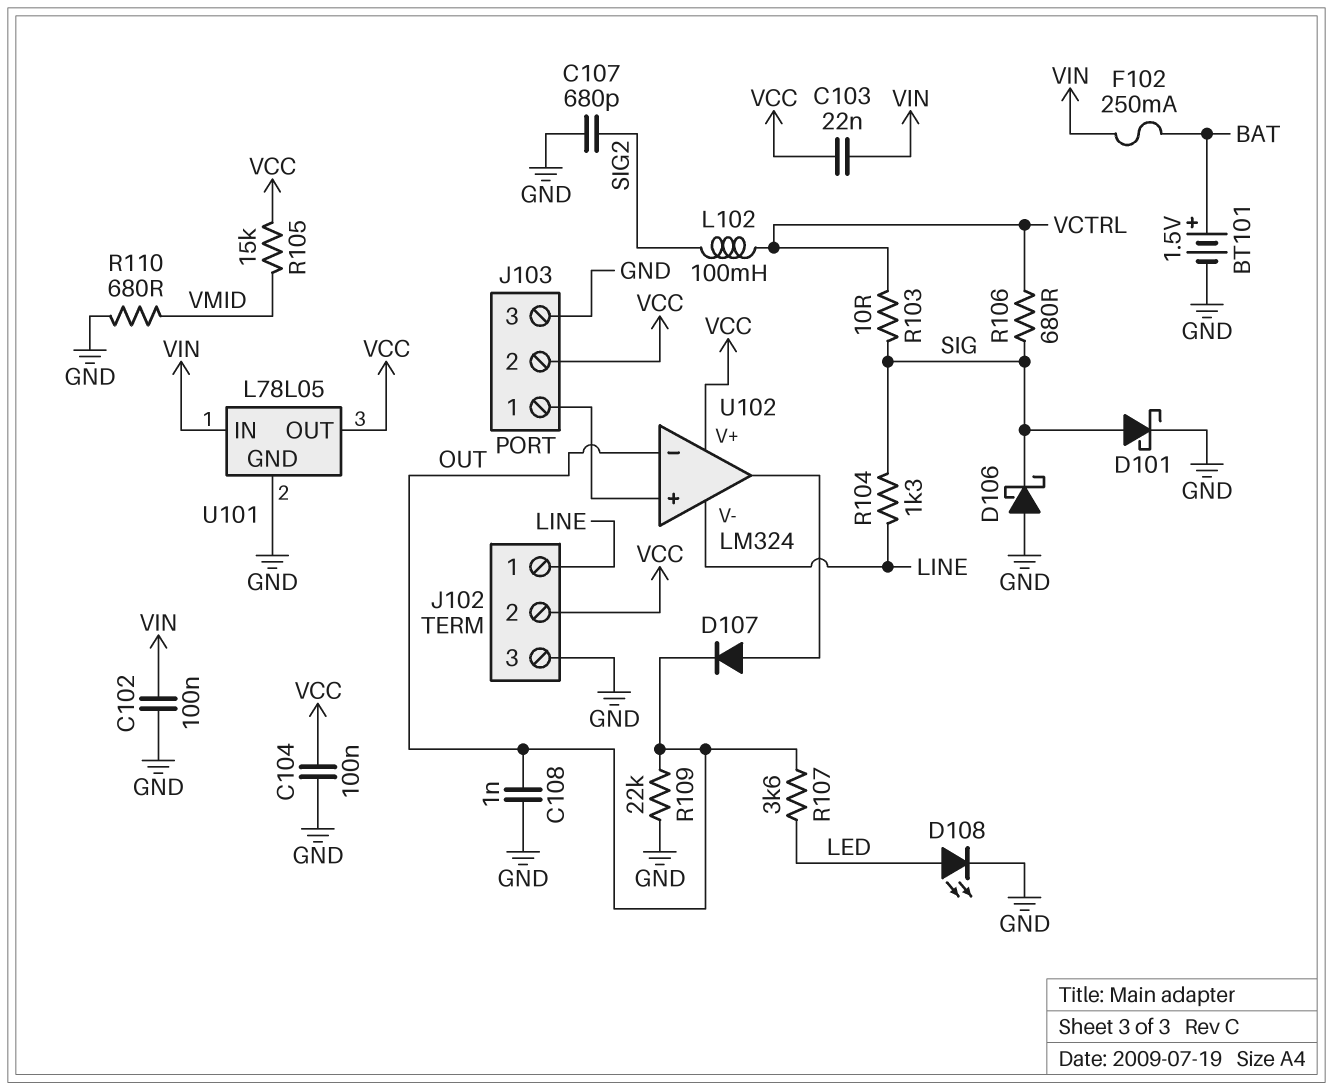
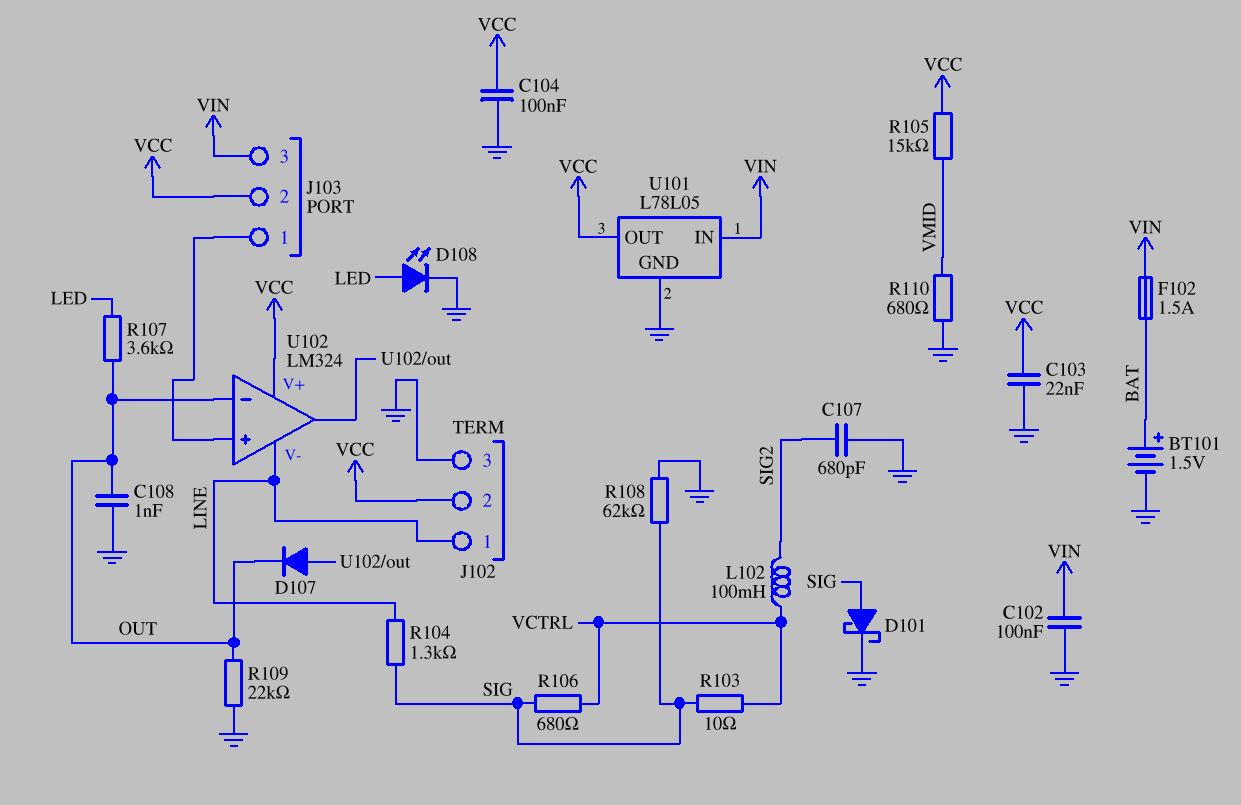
C103: 22nF (VCC, VIN) -> 22nF (GND, VCC)
D106: schottky (A GND, K SIG) -> none
F102: 250mA (BAT, VIN) -> 1.5A (BAT, VIN)
J103 pin 3: GND -> VIN
R108: none -> 62k (GND, SIG)

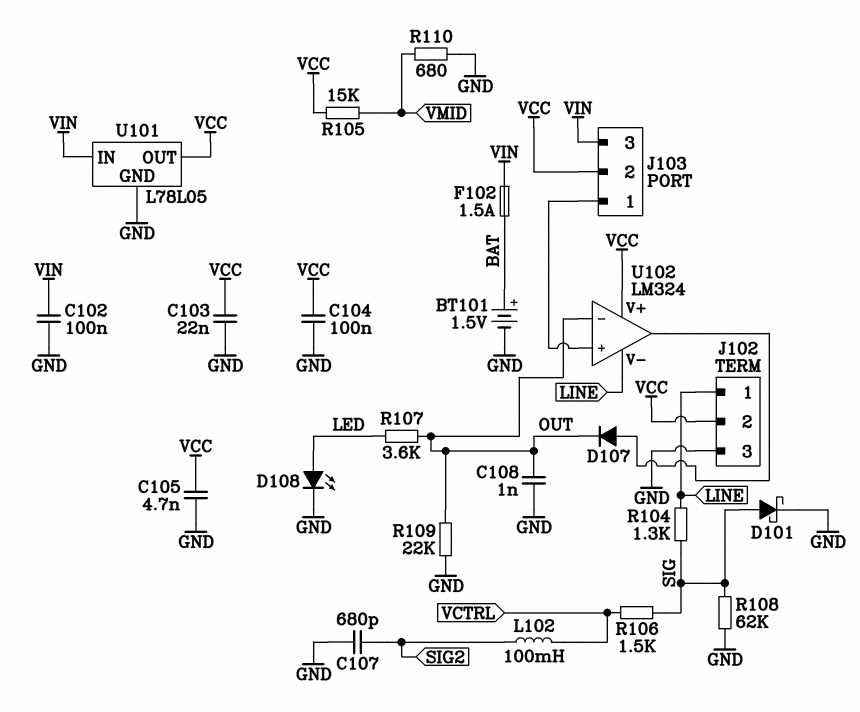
C105: none -> 4.7nF (GND, VCC)
R103: 10 (SIG, VCTRL) -> none
R106: 680 (SIG, VCTRL) -> 1.5k (SIG, VCTRL)

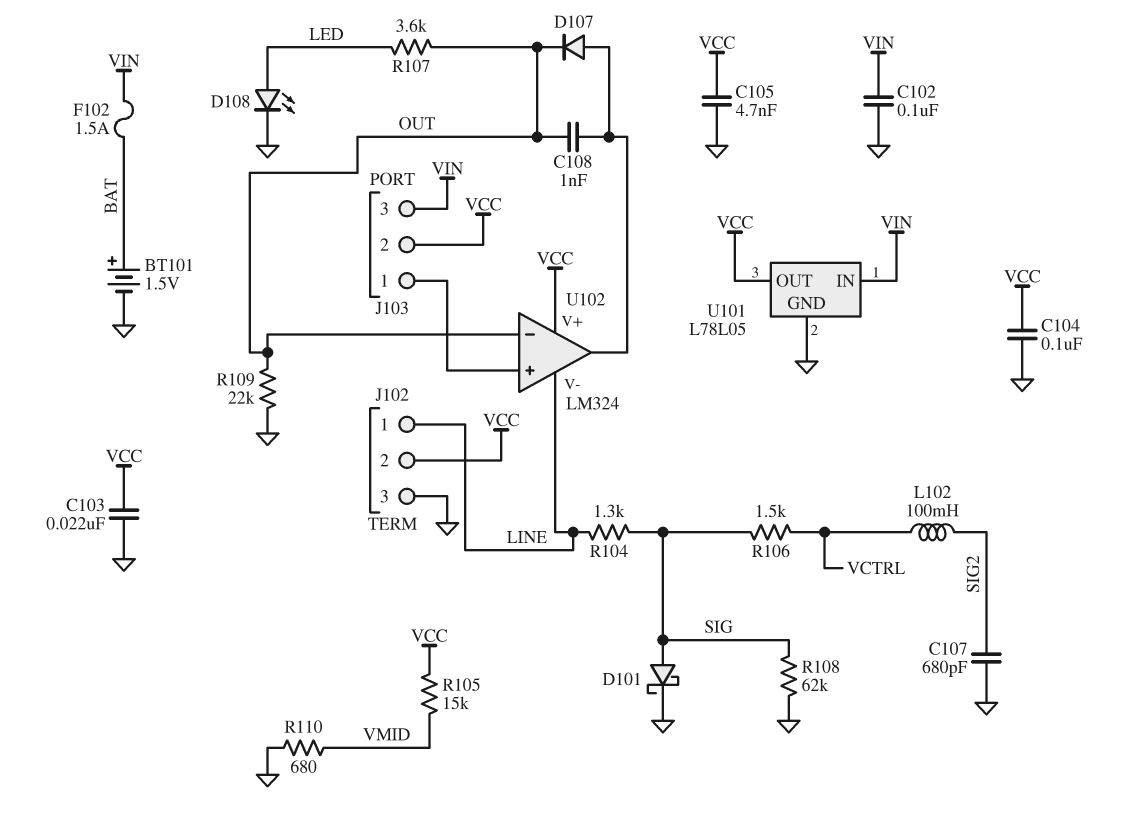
C108: 1nF (GND, OUT) -> 1nF (OUT, U102/out)

